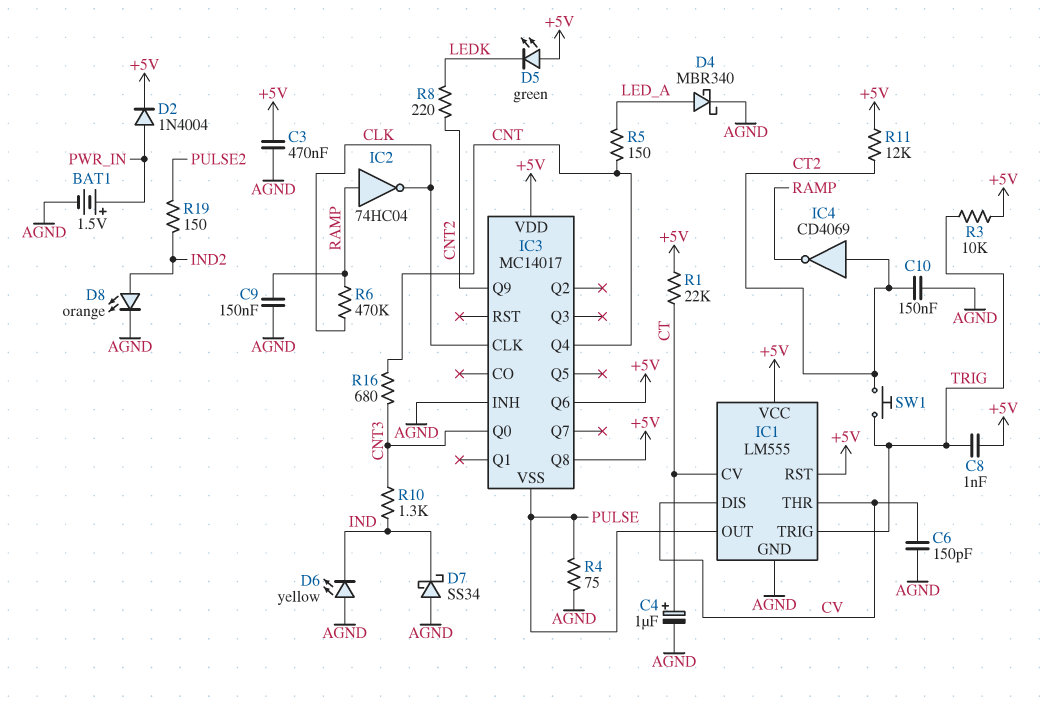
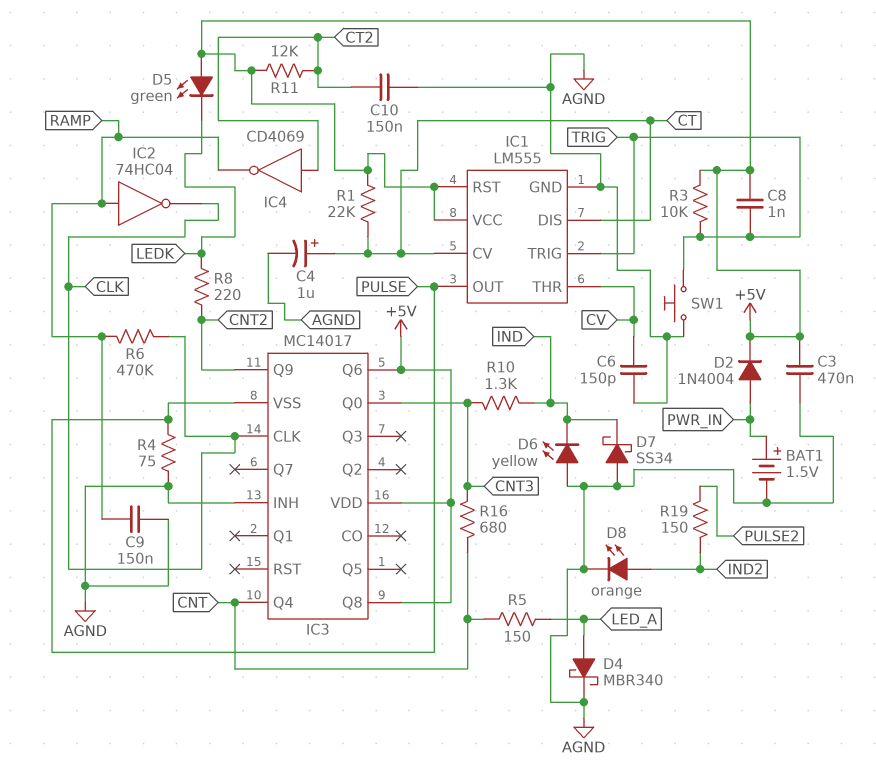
IC1 pin DIS: CV -> CT
SW1: button (CT2, TRIG) -> button (AGND, TRIG)

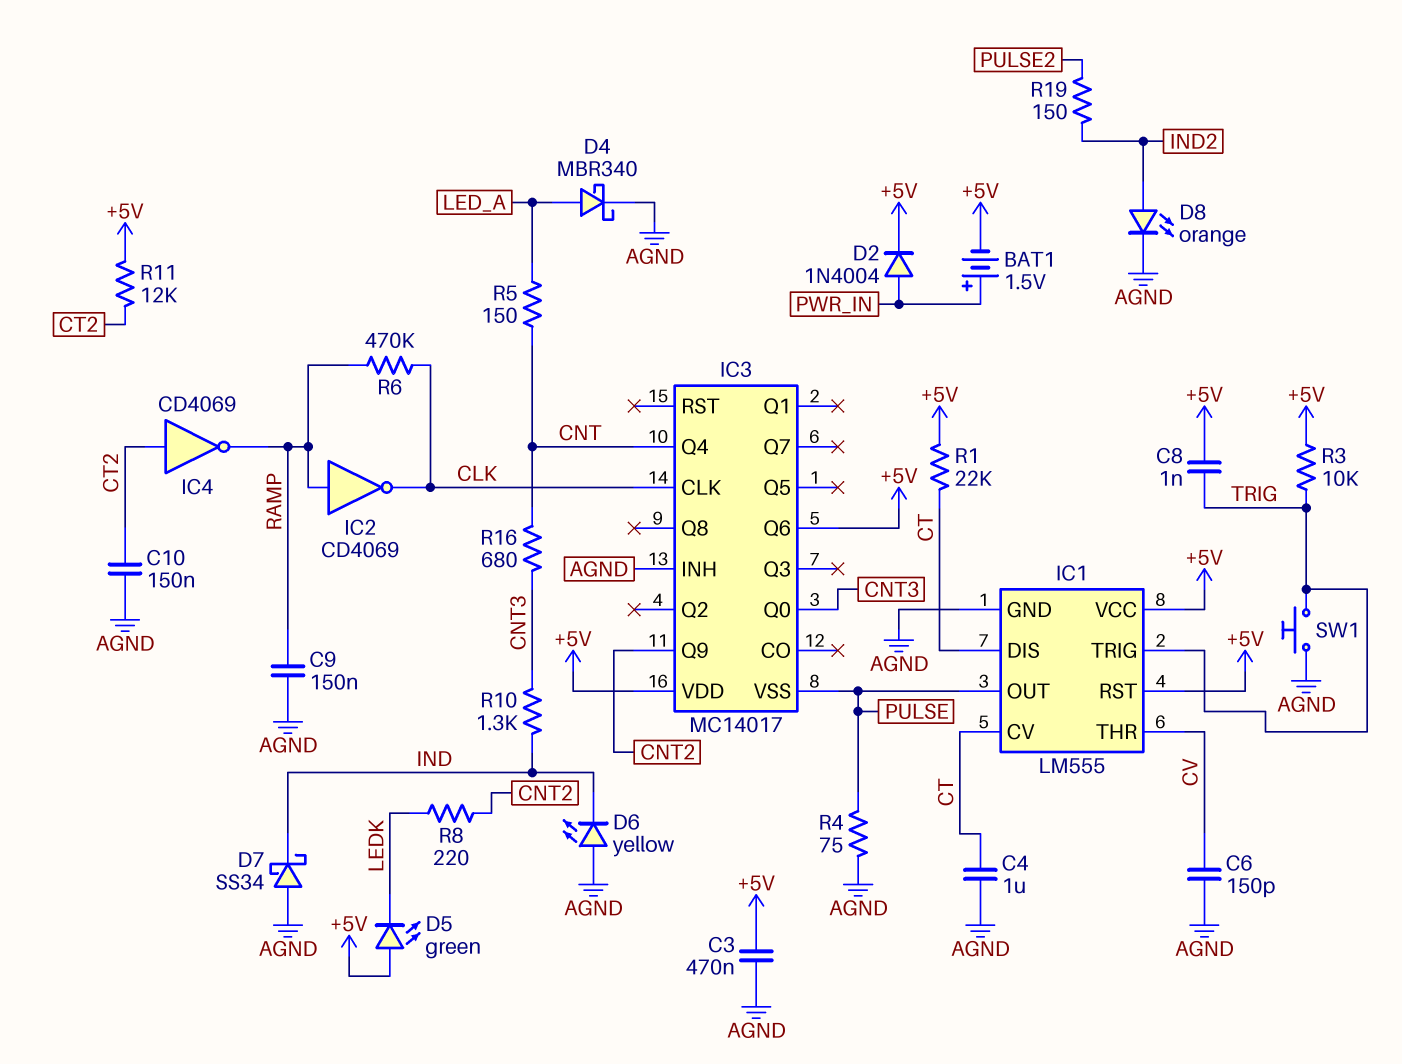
BAT1: 1.5V (plus PWR_IN, minus AGND) -> 1.5V (plus PWR_IN, minus +5V)
C4: 1uF (plus CT, minus AGND) -> 1uF (AGND, CT)
IC2: NOT 74HC04 (in RAMP, out CLK) -> NOT CD4069 (in RAMP, out CLK)
IC3 pin Q8: +5V -> none

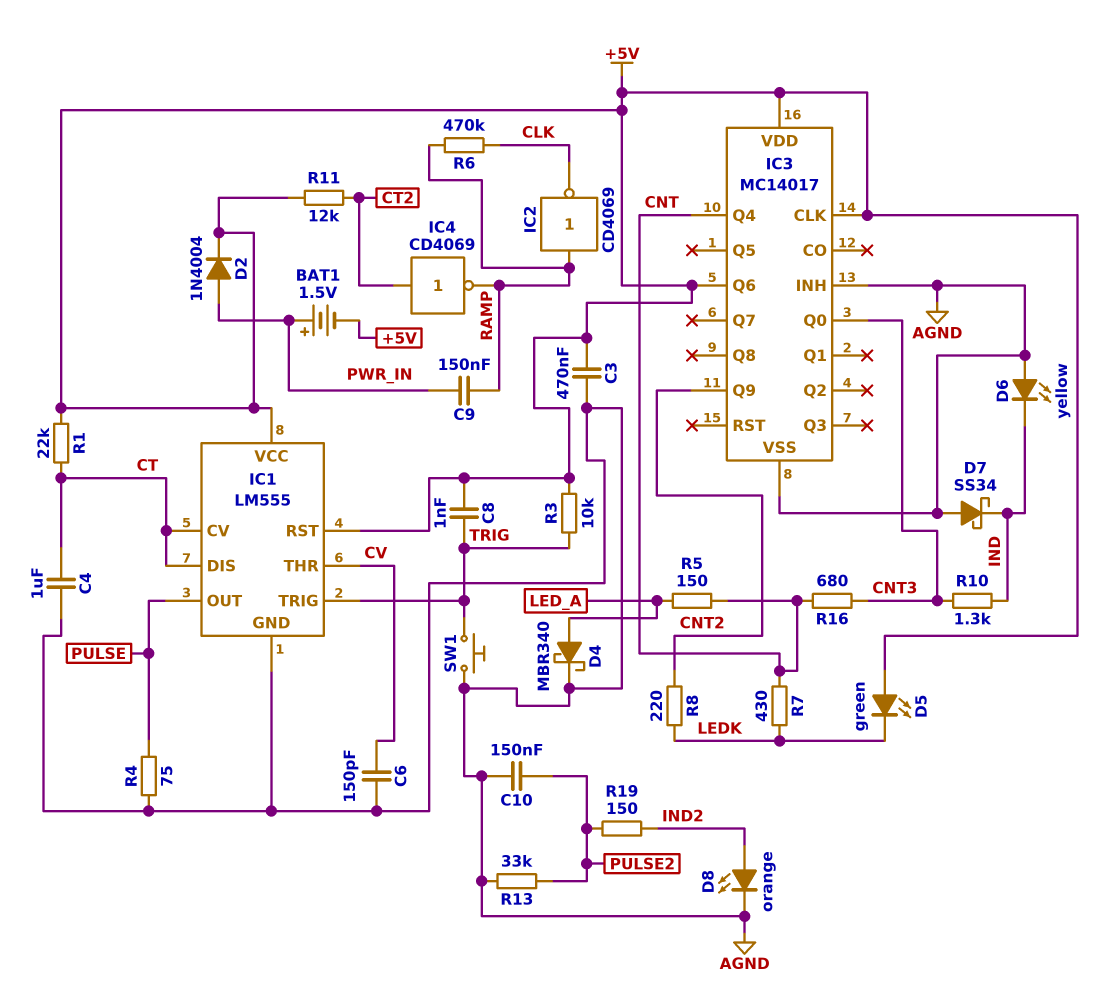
C9: 150nF (AGND, RAMP) -> 150nF (PWR_IN, RAMP)
C10: 150nF (AGND, CT2) -> 150nF (AGND, PULSE2)
IC3 pin CLK: CLK -> +5V
IC3 pin VSS: PULSE -> AGND
R7: none -> 430 (CNT, LEDK)
R13: none -> 33k (AGND, PULSE2)

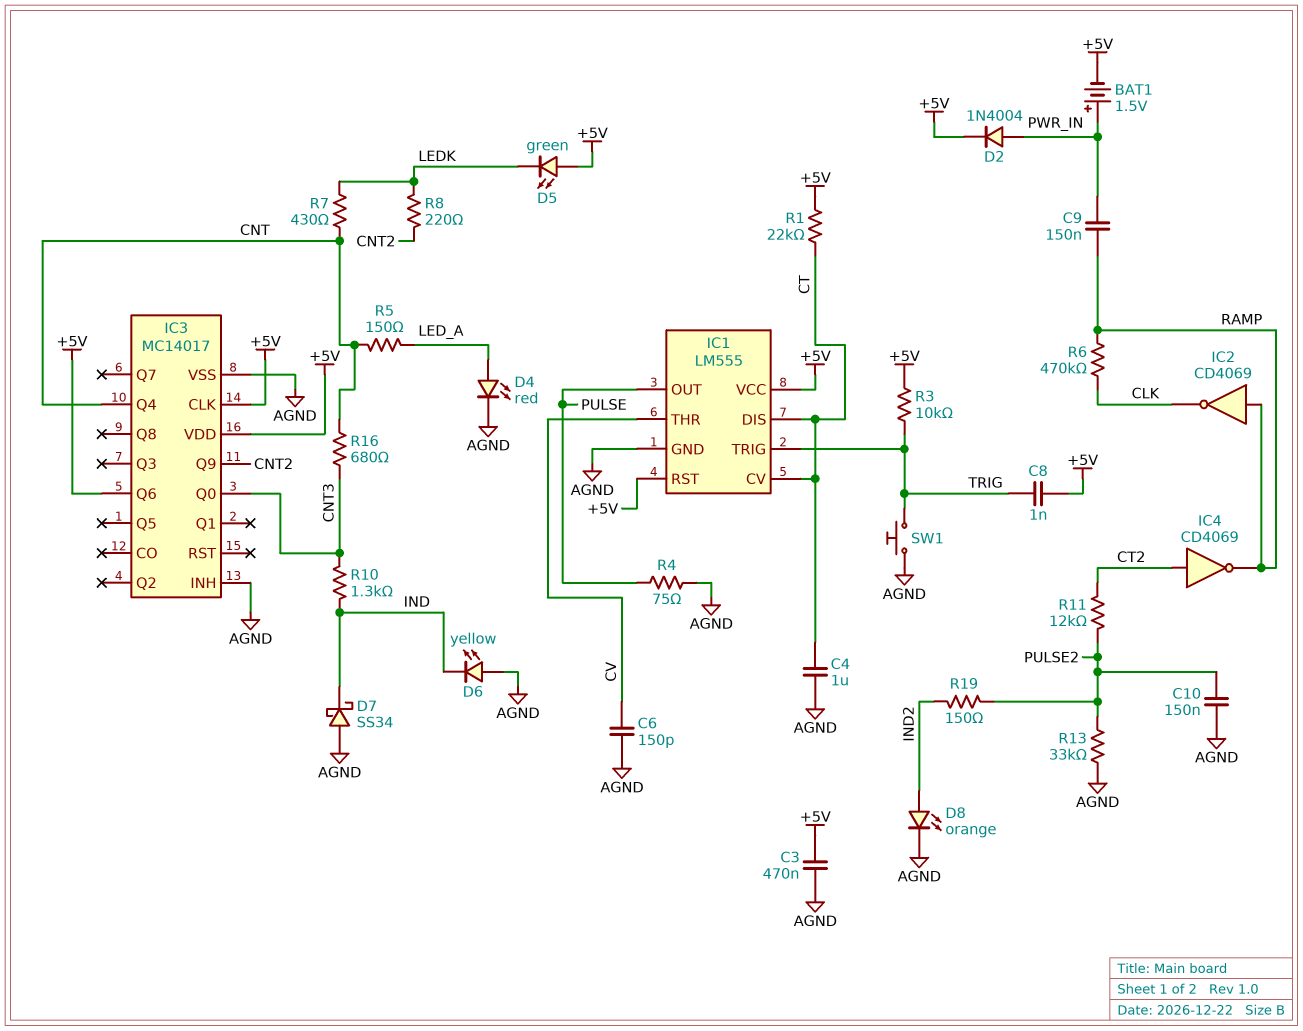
D4: schottky MBR340 (A LED_A, K AGND) -> LED red (A LED_A, K AGND)
R11: 12k (+5V, CT2) -> 12k (CT2, PULSE2)

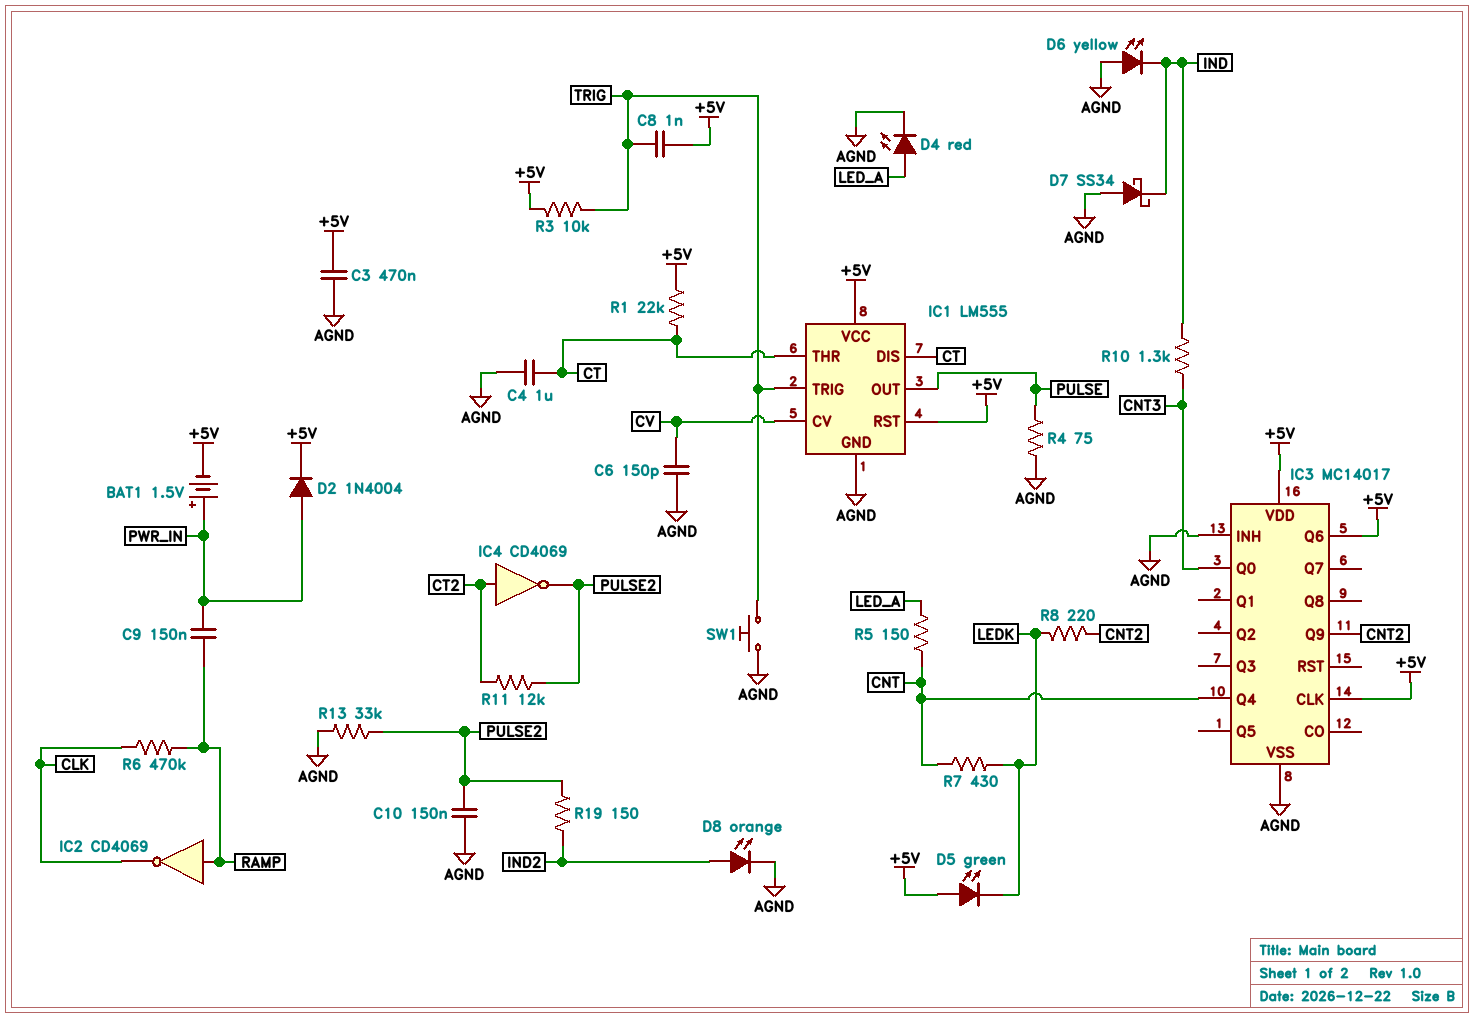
IC1 pin CV: CT -> CV
IC1 pin THR: CV -> CT
IC4: NOT CD4069 (in CT2, out RAMP) -> NOT CD4069 (in CT2, out PULSE2)
R16: 680 (CNT, CNT3) -> none

